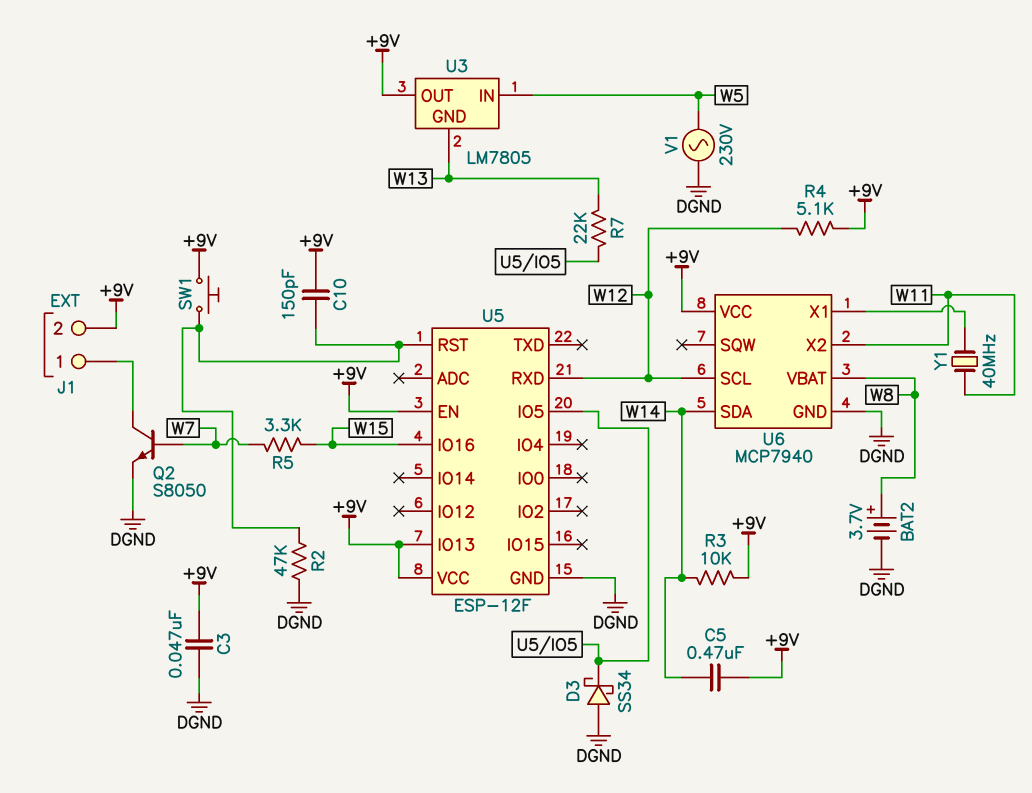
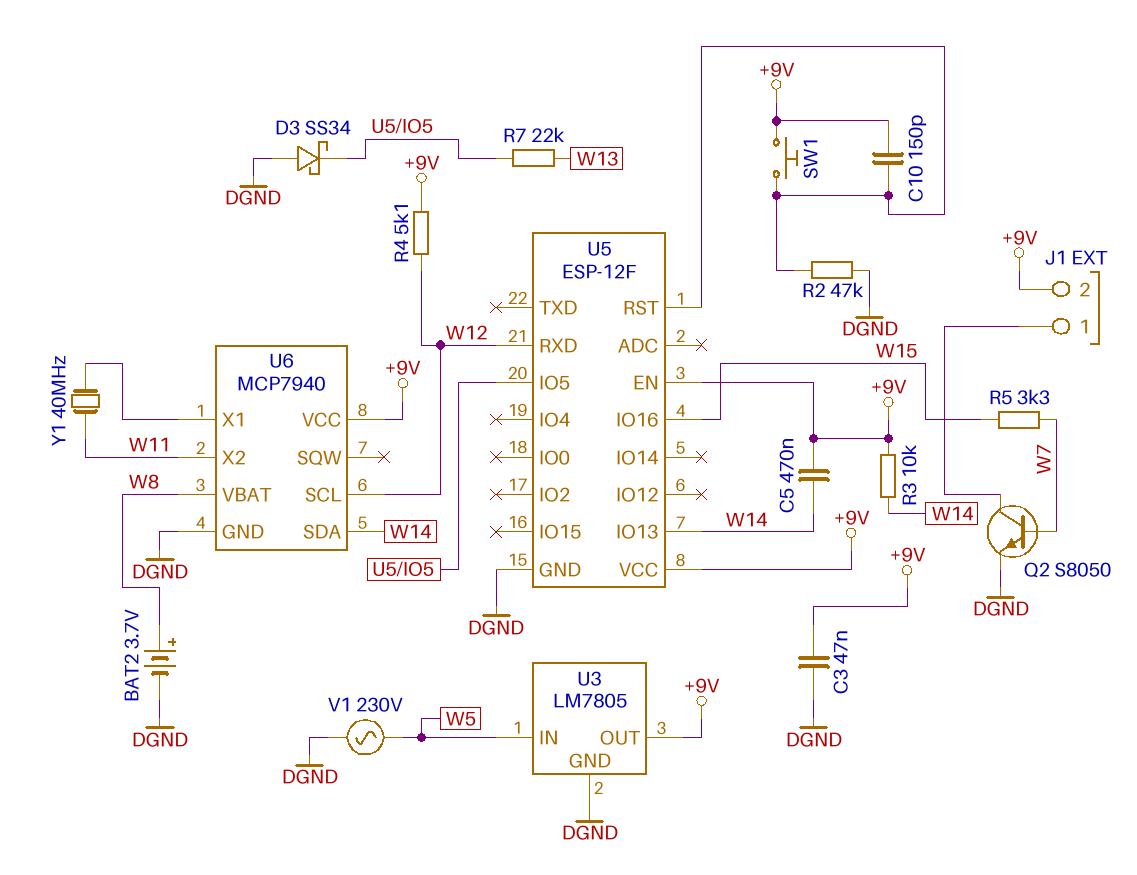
U3 pin GND: W13 -> DGND
U5 pin IO13: +9V -> W14

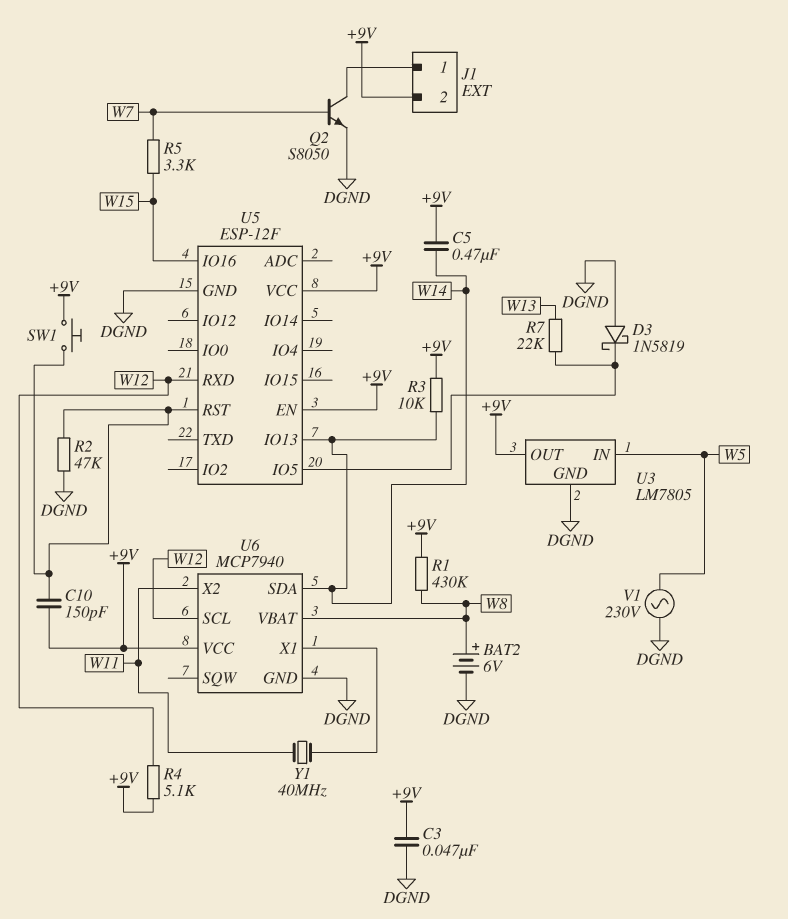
BAT2: 3.7V (plus W8, minus DGND) -> 6V (plus W8, minus DGND)
D3: schottky SS34 (A DGND, K U5/IO5) -> schottky 1N5819 (A DGND, K U5/IO5)
R1: none -> 430k (+9V, W8)

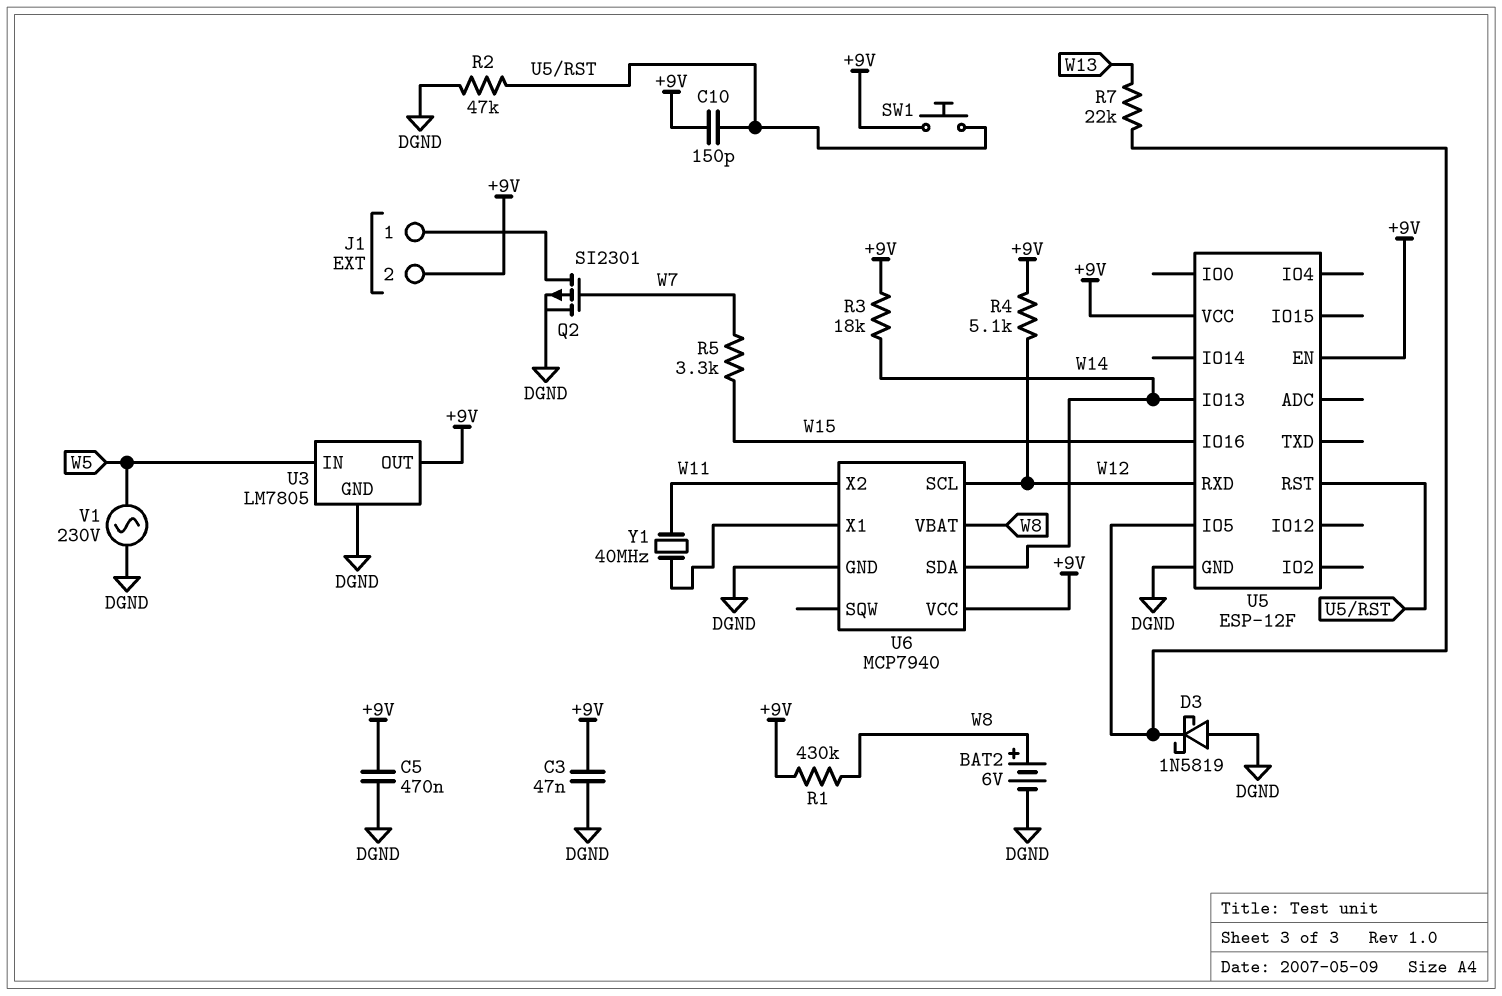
C5: 470nF (+9V, W14) -> 470nF (+9V, DGND)
Q2: NPN S8050 (B W7, C J1/1, E DGND) -> PMOS SI2301 (G W7, D J1/1, S DGND)
R3: 10k (+9V, W14) -> 18k (+9V, W14)

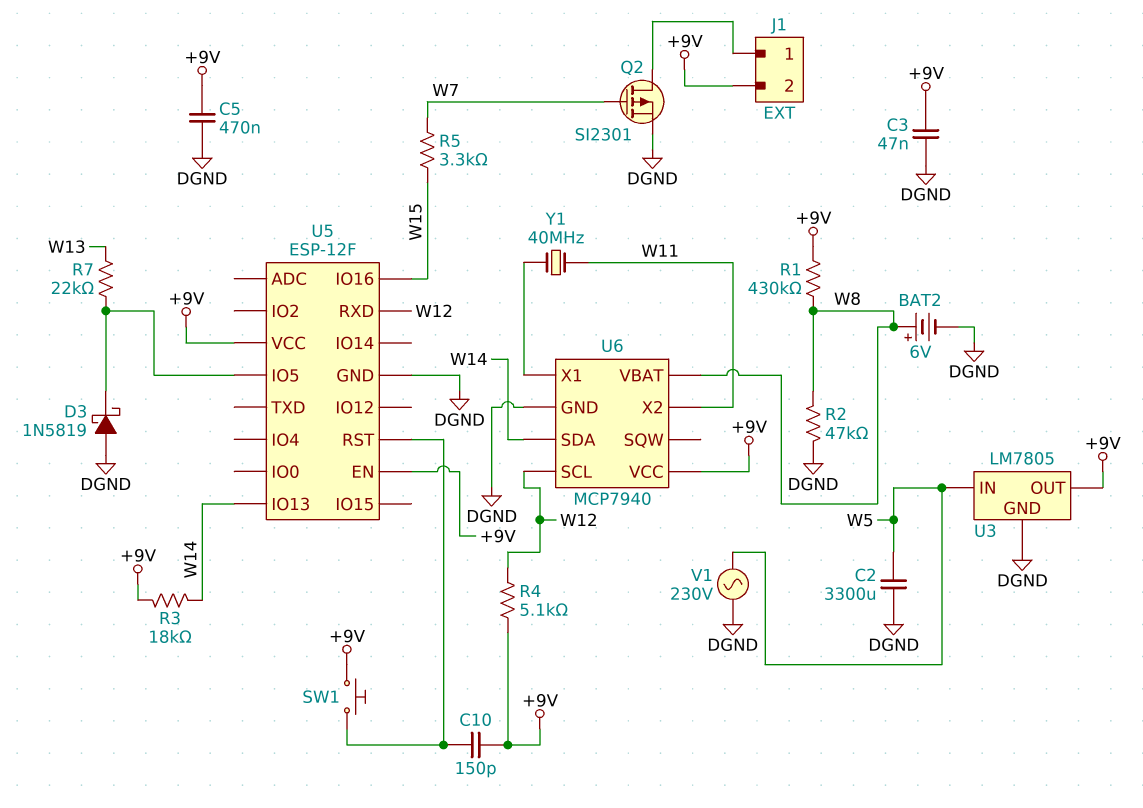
C2: none -> 3300uF (DGND, W5)
R2: 47k (DGND, U5/RST) -> 47k (DGND, W8)

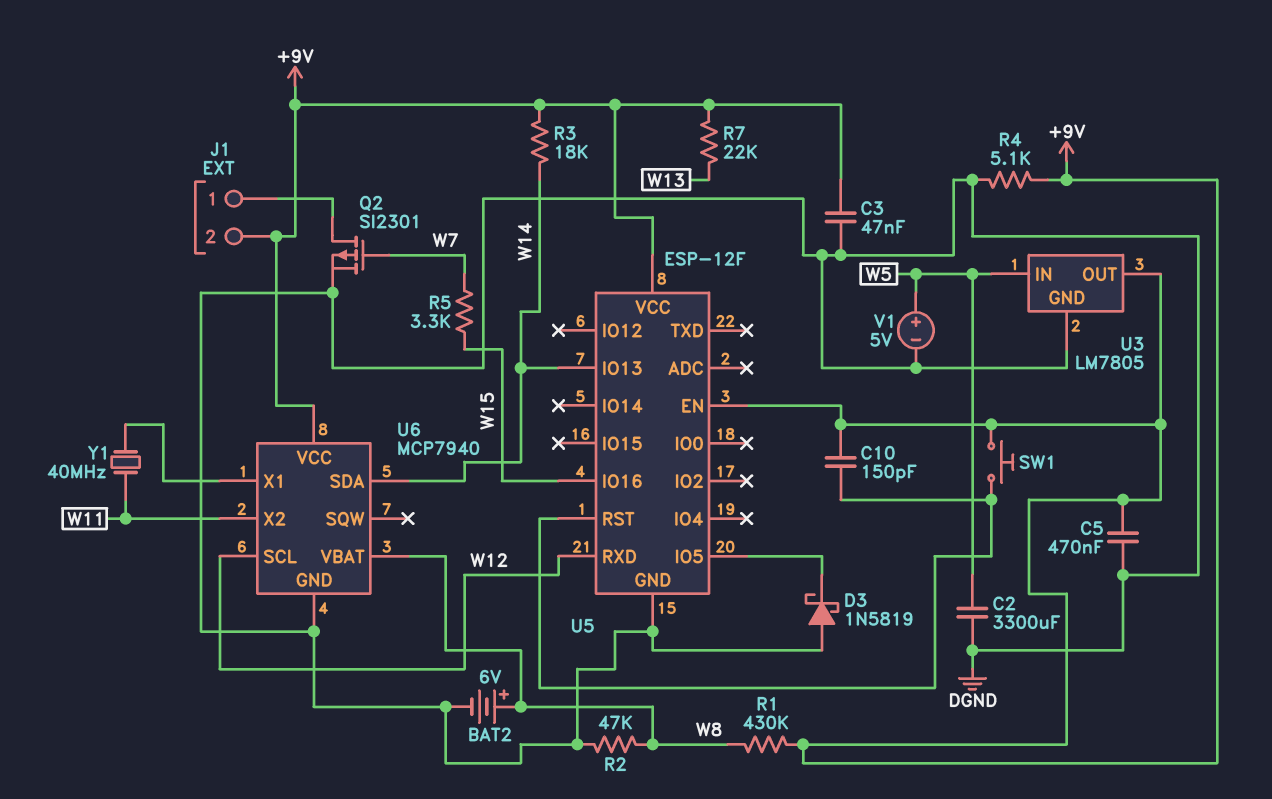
R4: 5.1k (+9V, W12) -> 5.1k (+9V, DGND)
R7: 22k (U5/IO5, W13) -> 22k (+9V, W13)
V1: AC 230V (DGND, W5) -> 5V (plus W5, minus DGND)

